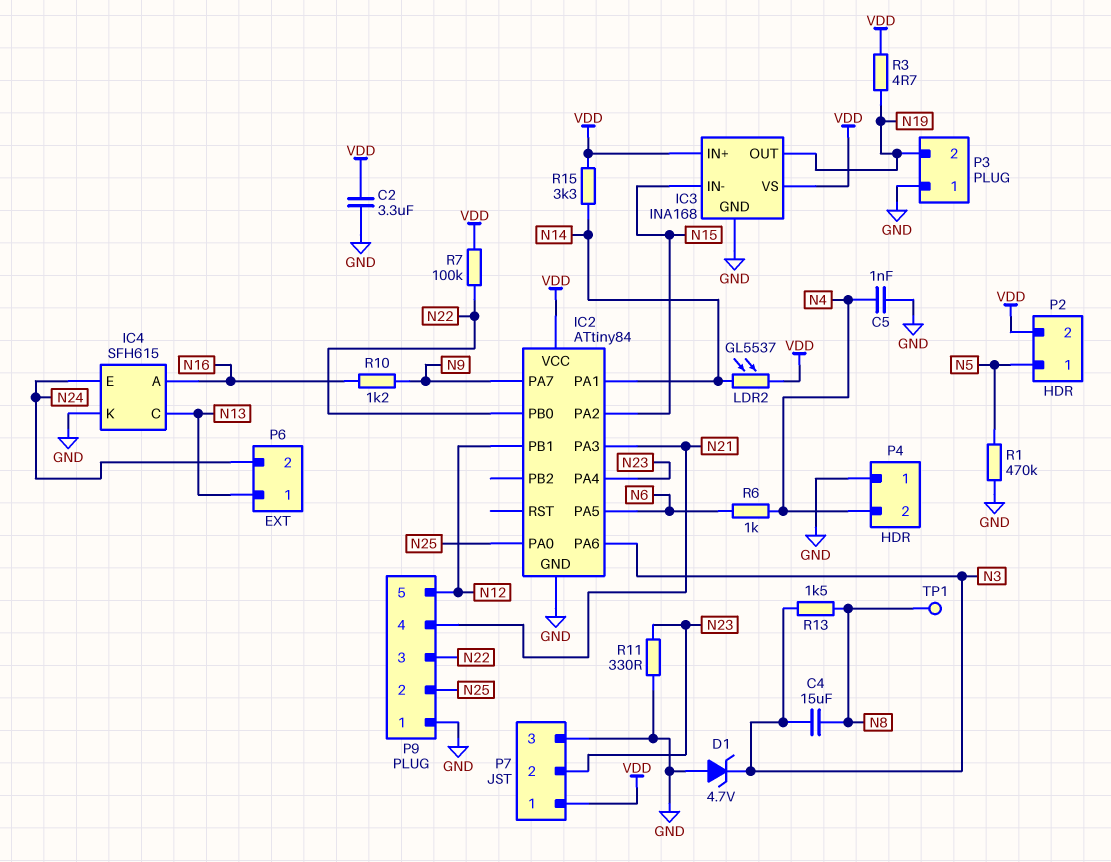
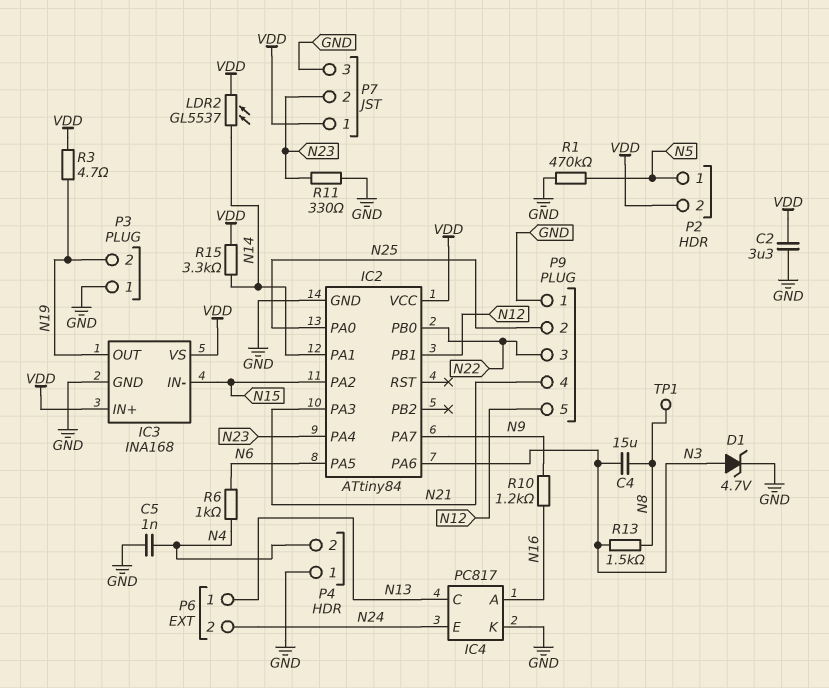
D1: zener 4.7V (A GND, K N3) -> zener 4.7V (A N3, K GND)
IC4: SFH615 -> PC817
R7: 100k (N22, VDD) -> none

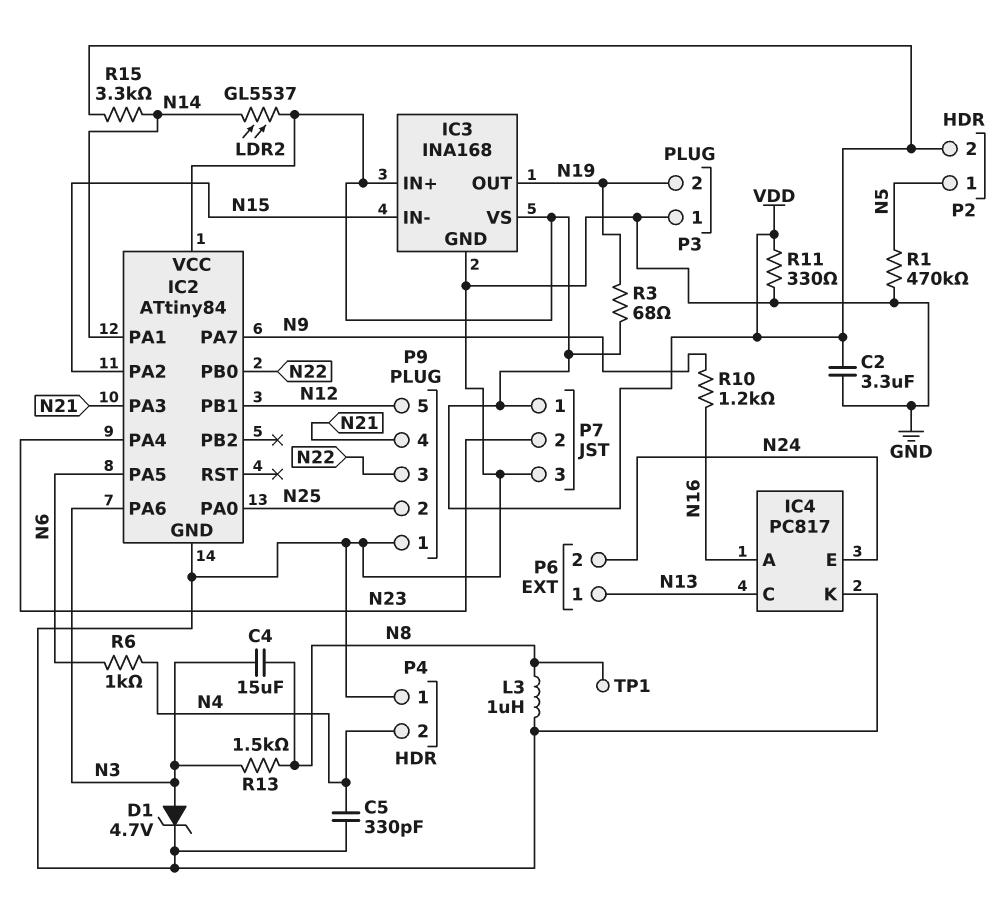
C5: 1nF (GND, N4) -> 330pF (GND, N4)
L3: none -> 1uH (GND, N8)
R3: 4.7 (N19, VDD) -> 68 (N19, VDD)
R11: 330 (GND, N23) -> 330 (GND, VDD)

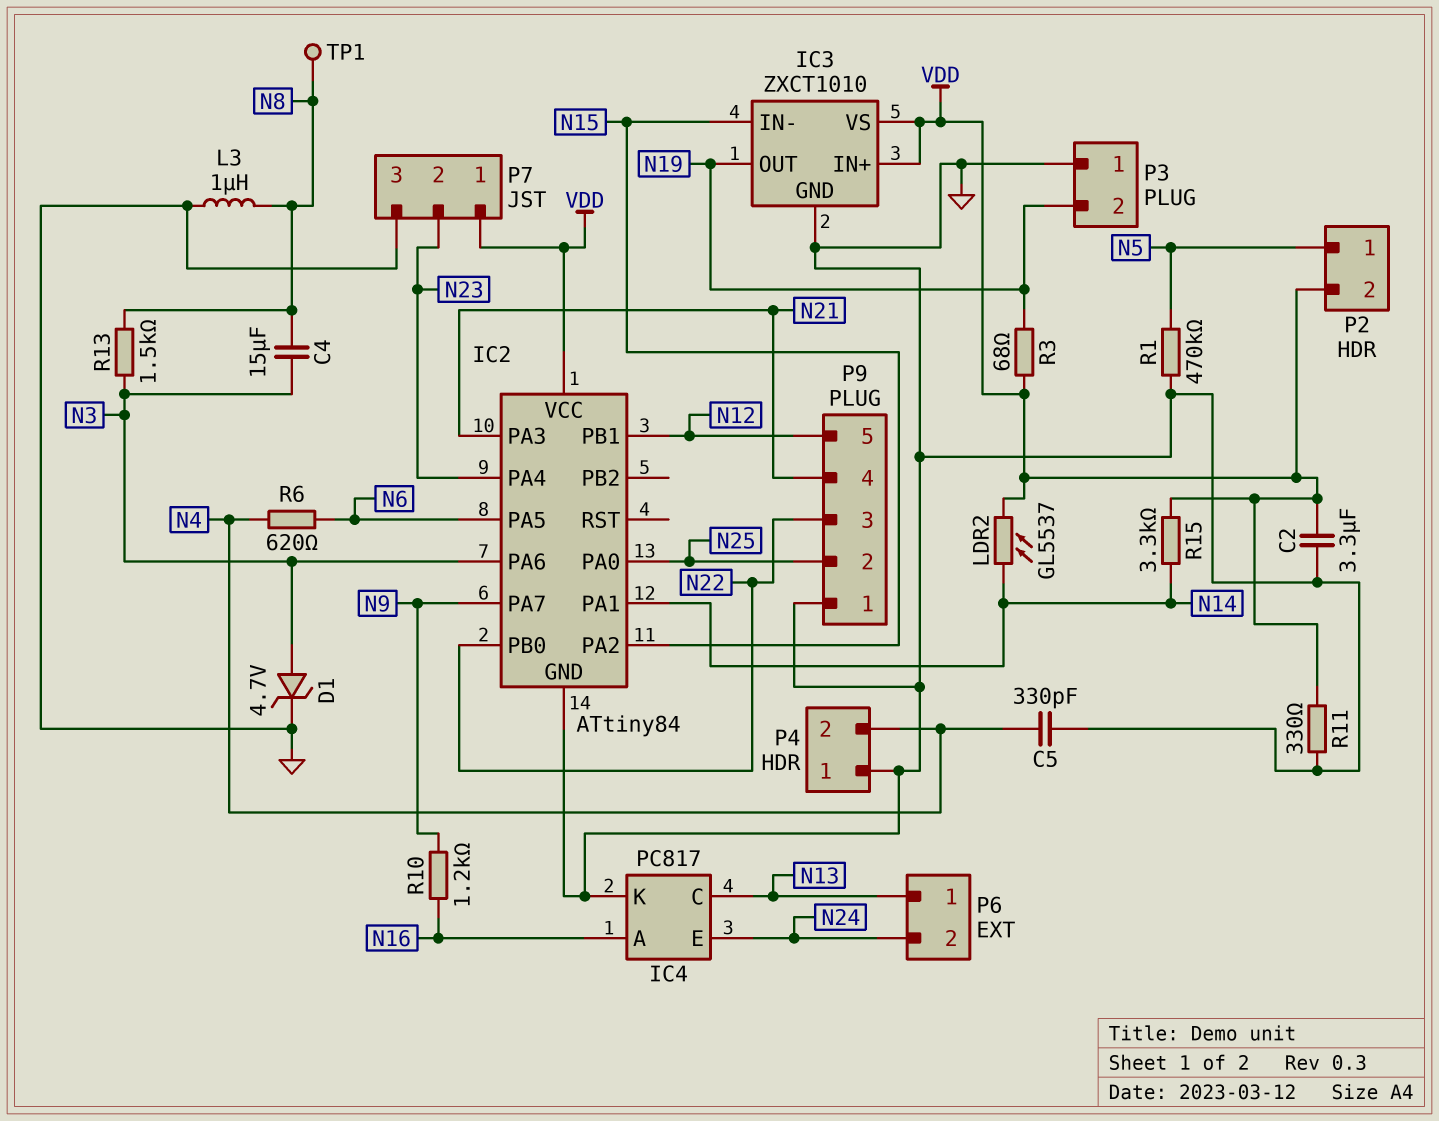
IC3: INA168 -> ZXCT1010
R6: 1k (N4, N6) -> 620 (N4, N6)

